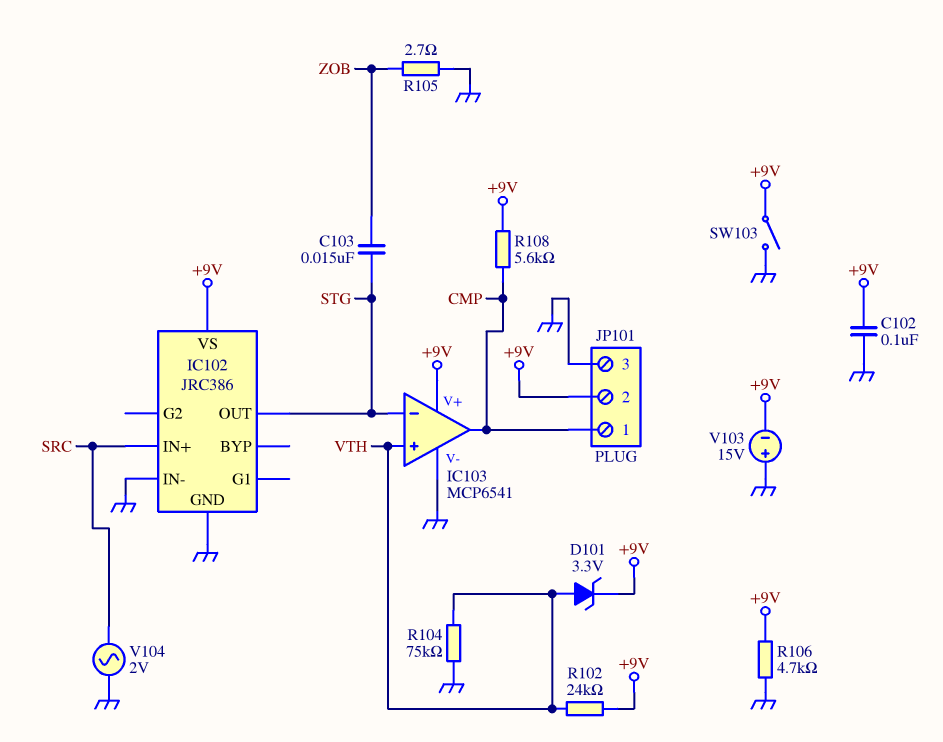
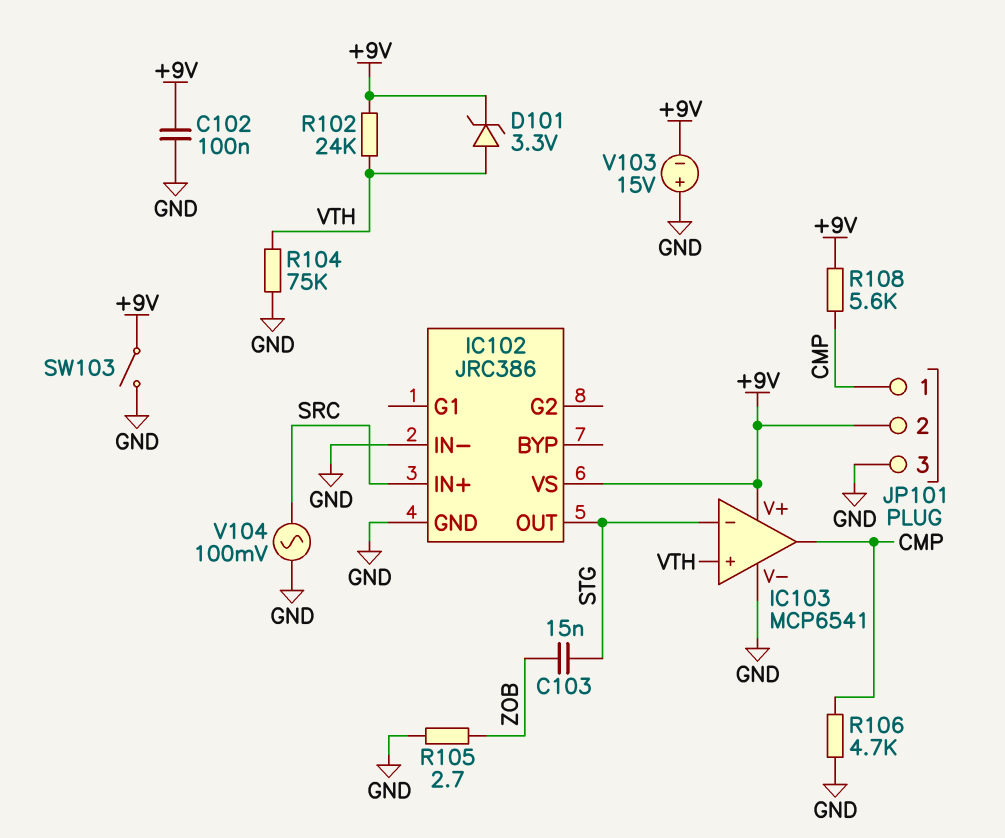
R106: 4.7k (+9V, GND) -> 4.7k (CMP, GND)
V104: AC 2V (GND, SRC) -> AC 100mV (GND, SRC)

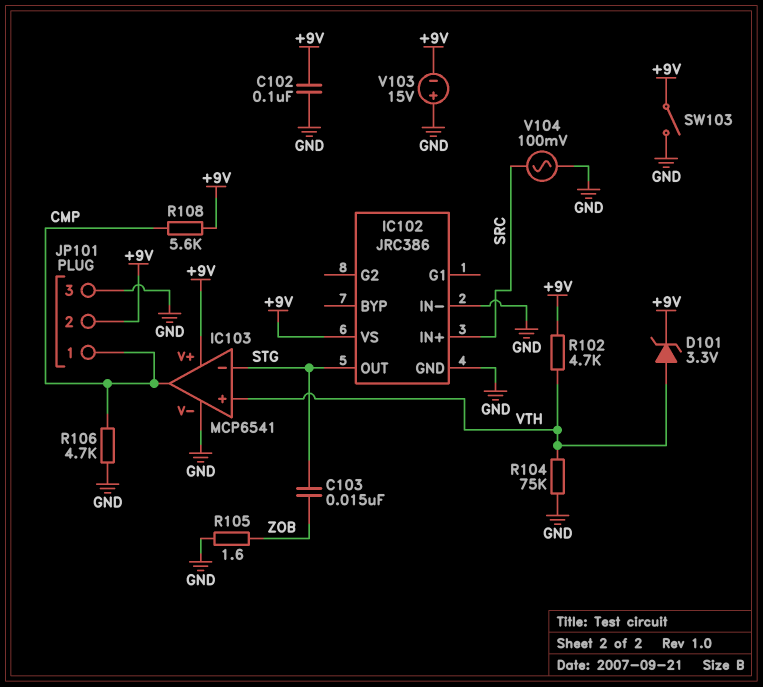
R102: 24k (+9V, VTH) -> 4.7k (+9V, VTH)
R105: 2.7 (GND, ZOB) -> 1.6 (GND, ZOB)

